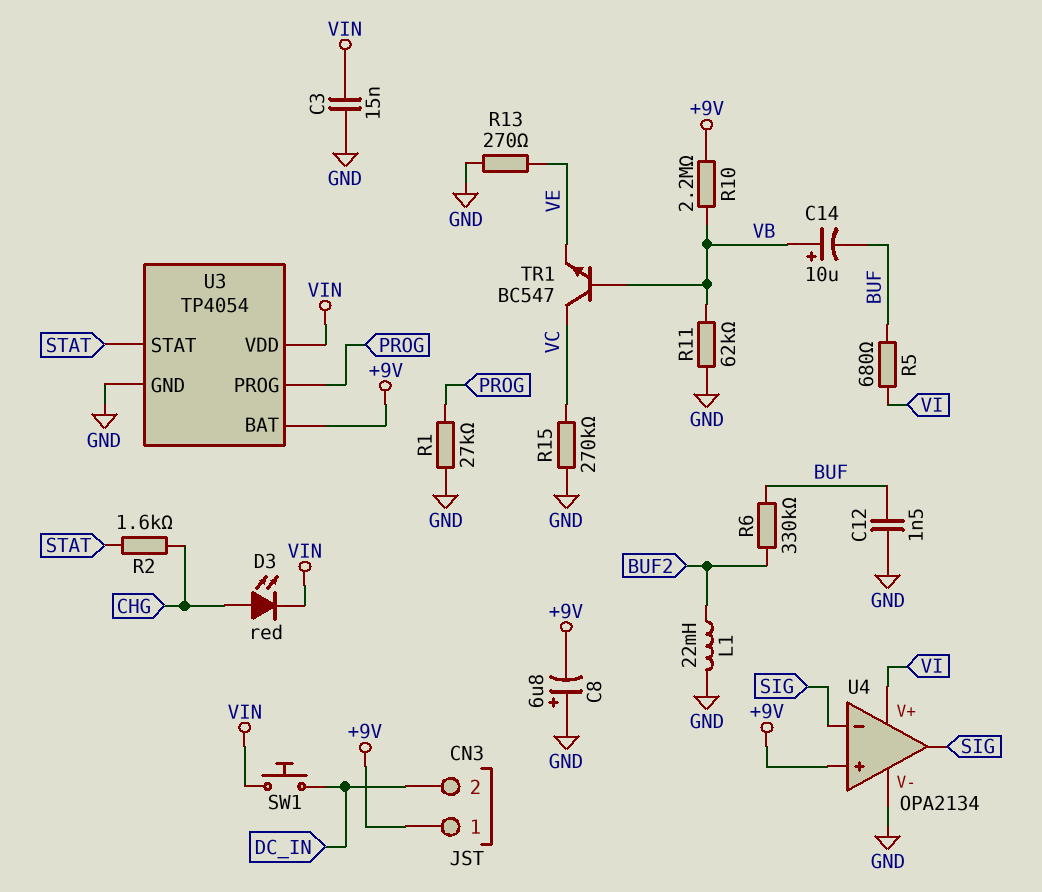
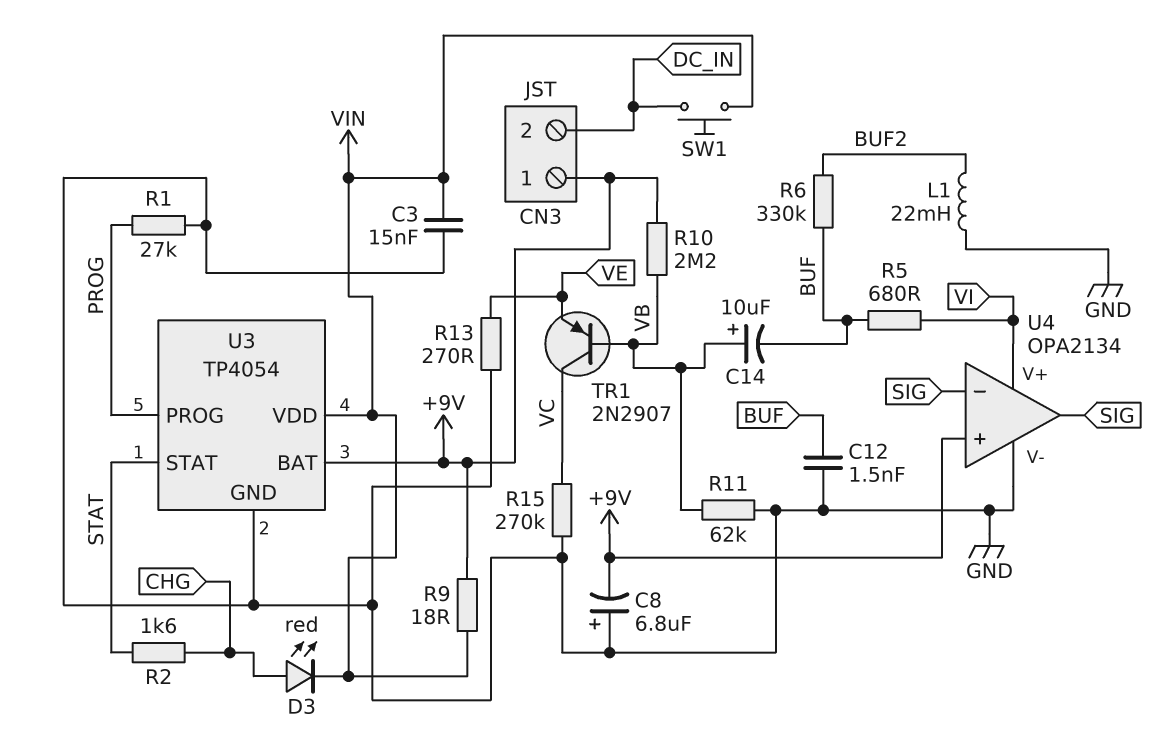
R9: none -> 18 (+9V, VIN)
TR1: NPN BC547 (B VB, C VC, E VE) -> PNP 2N2907 (B VB, C VC, E VE)

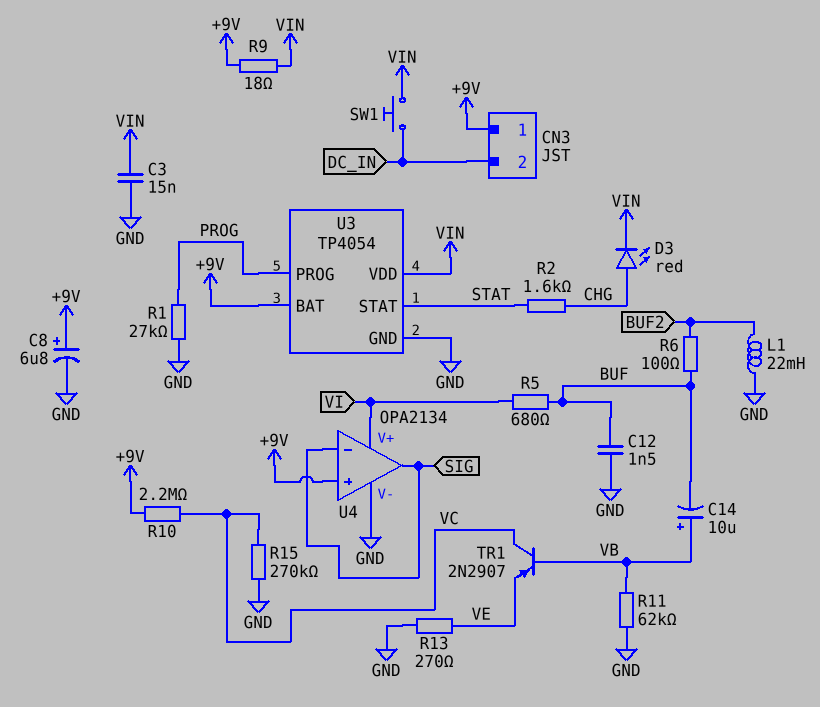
C8: 6.8uF (plus GND, minus +9V) -> 6.8uF (plus +9V, minus GND)
R6: 330k (BUF, BUF2) -> 100 (BUF, BUF2)
R10: 2.2M (+9V, VB) -> 2.2M (+9V, VC)

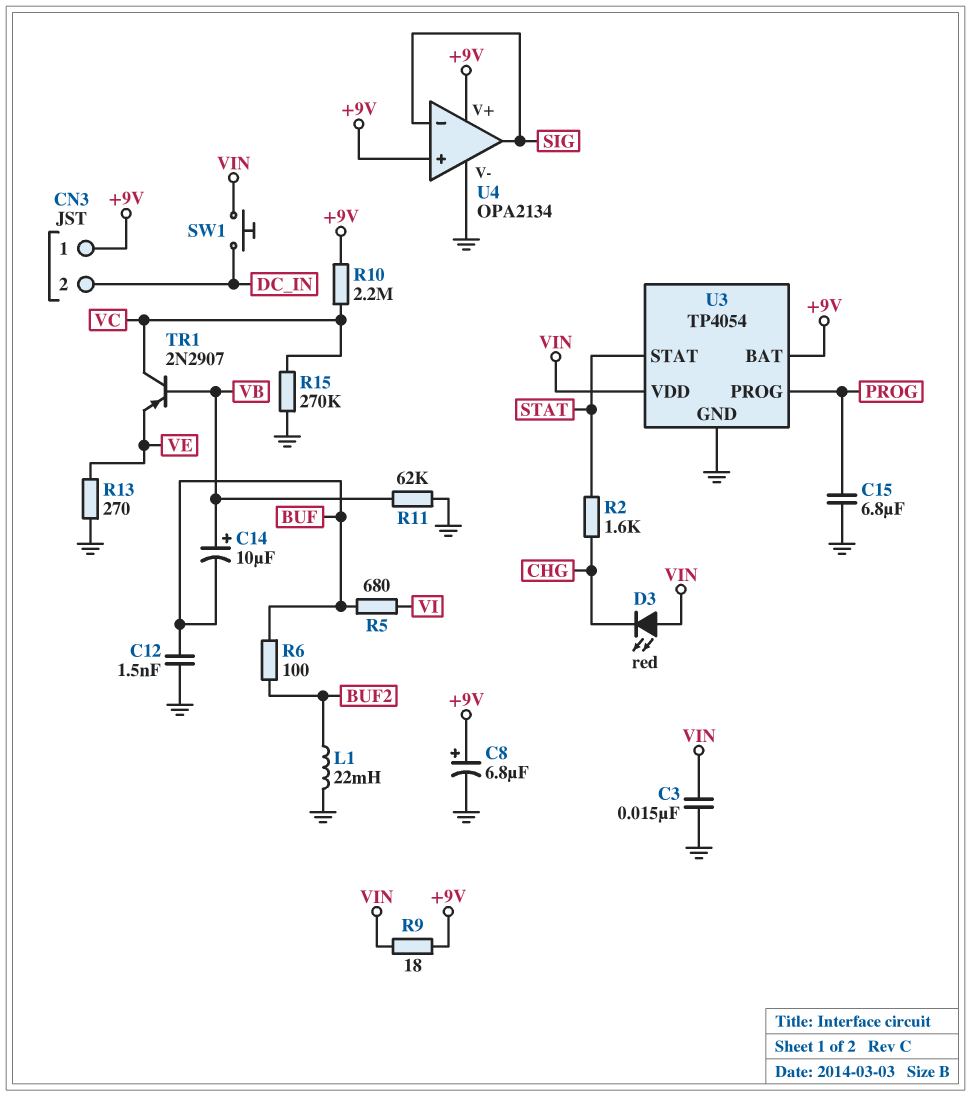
C15: none -> 6.8uF (GND, PROG)
D3: LED red (A CHG, K VIN) -> LED red (A VIN, K CHG)
R1: 27k (GND, PROG) -> none
U4 pin V+: VI -> +9V

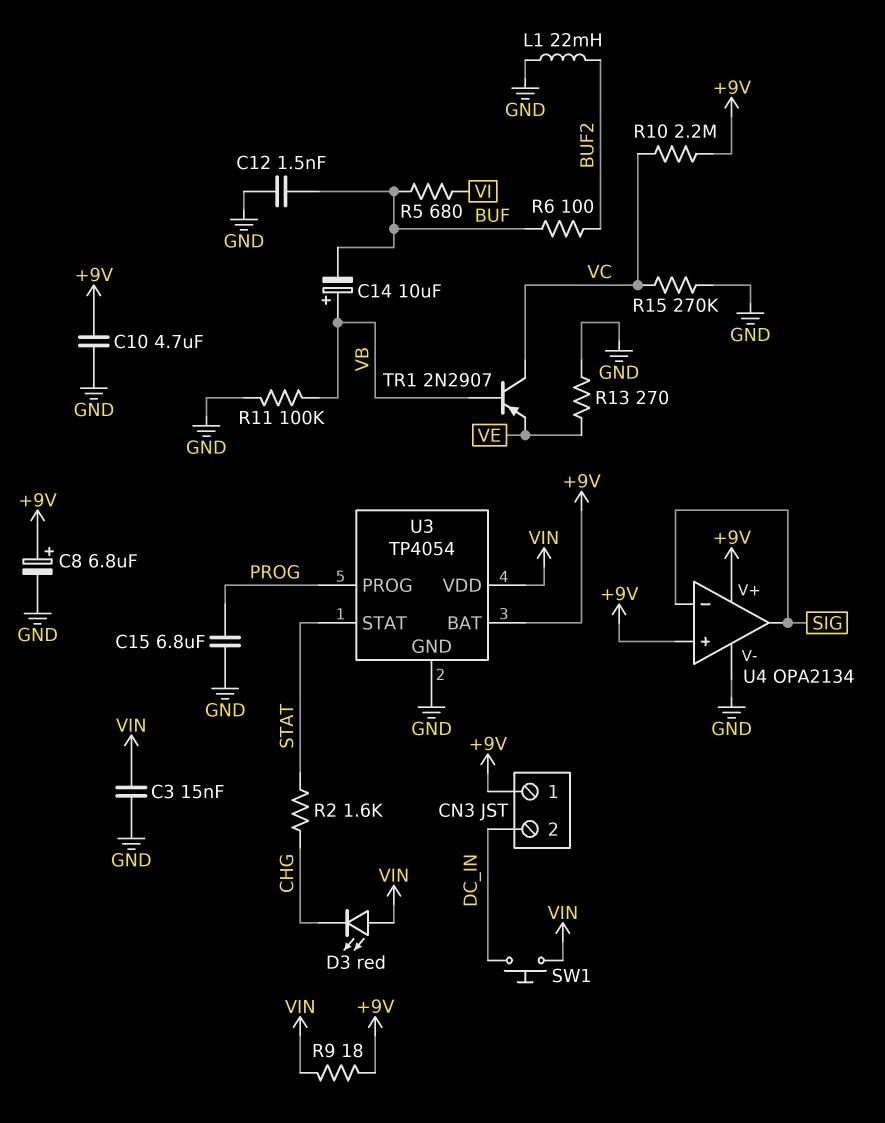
C10: none -> 4.7uF (+9V, GND)
R11: 62k (GND, VB) -> 100k (GND, VB)

